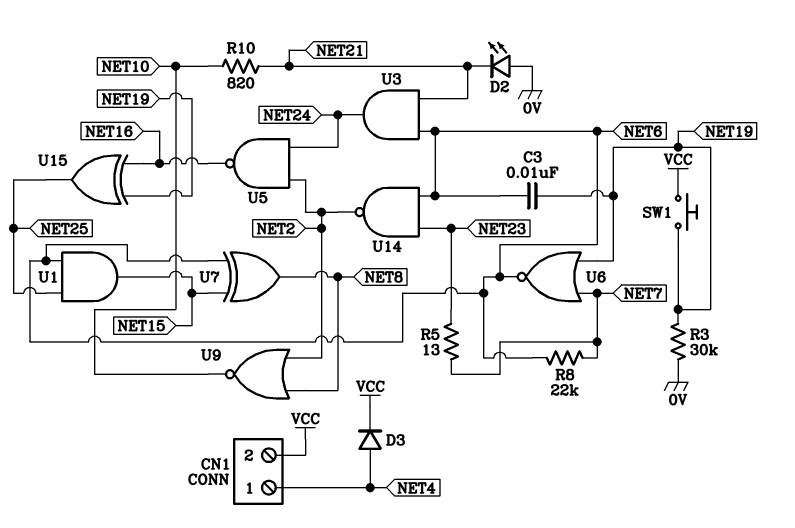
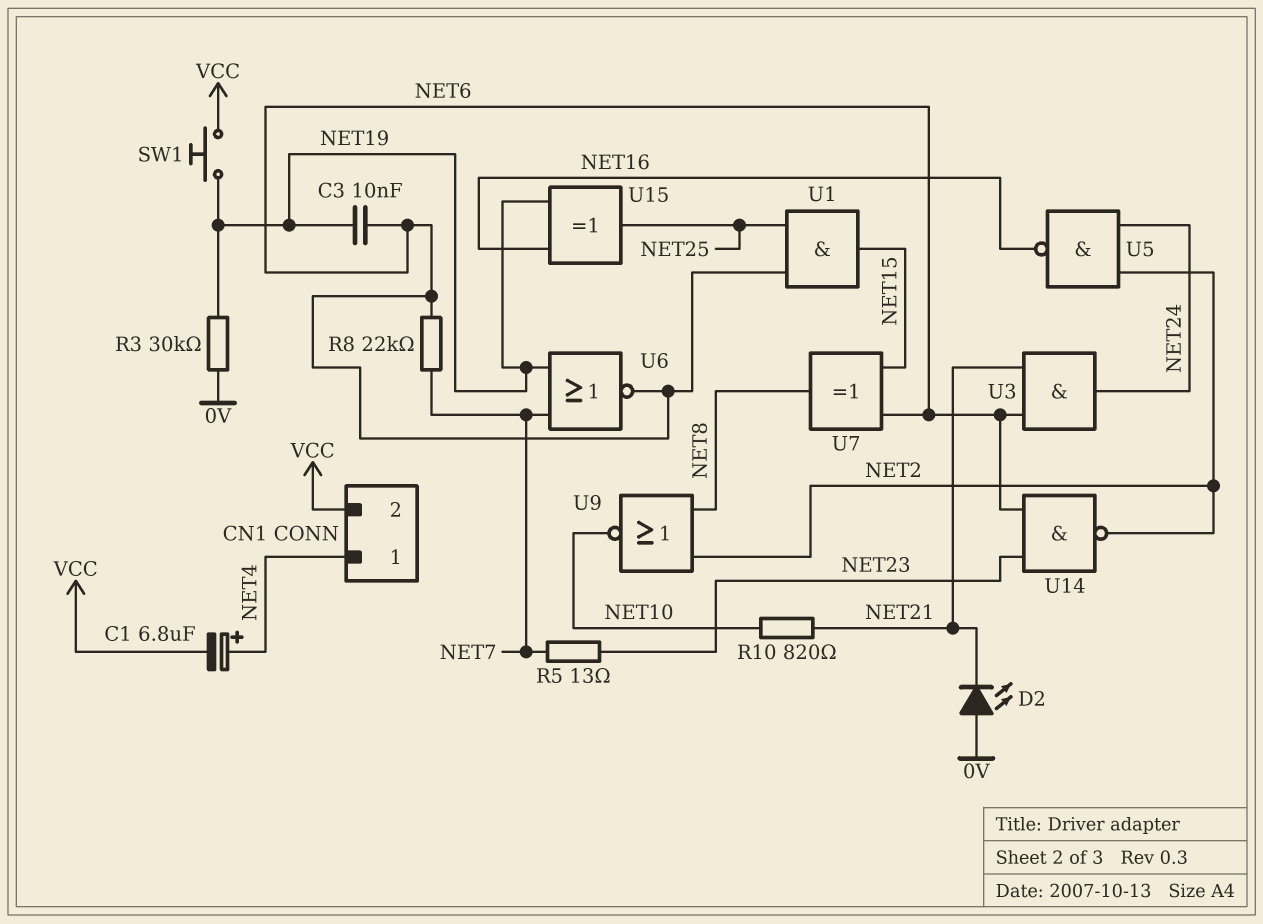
C1: none -> 6.8uF (plus NET4, minus VCC)
D3: diode (A NET4, K VCC) -> none

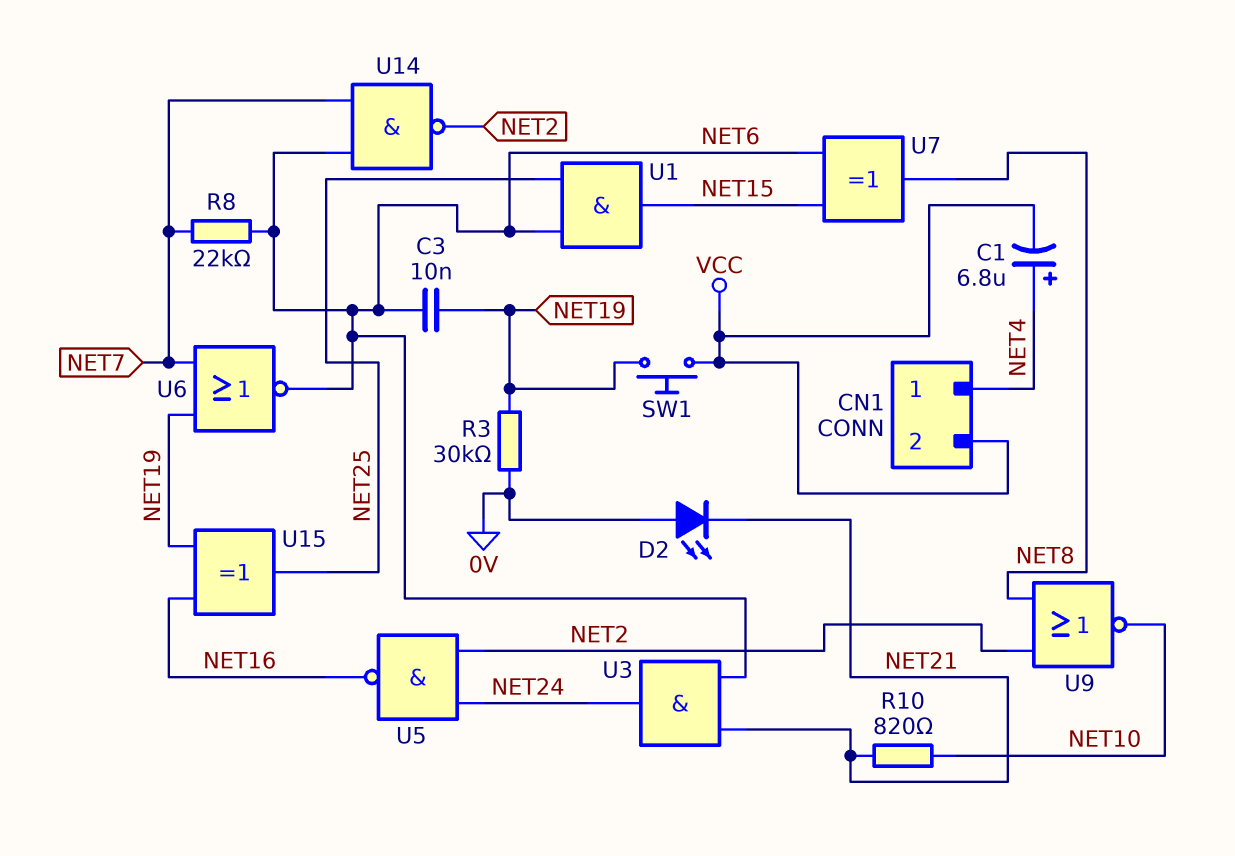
R5: 13 (NET7, NET23) -> none
U14: NAND (in NET6, in NET23, out NET2) -> NAND (in NET6, in NET7, out NET2)

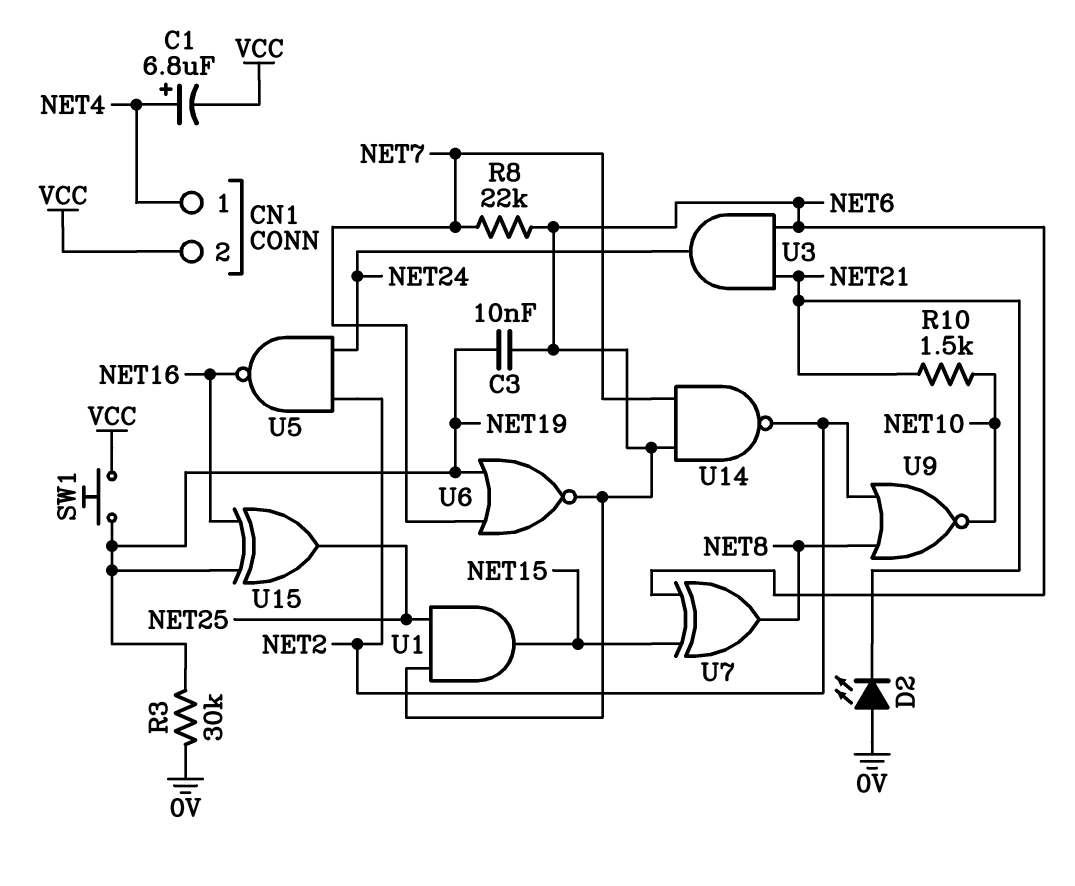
R10: 820 (NET10, NET21) -> 1.5k (NET10, NET21)

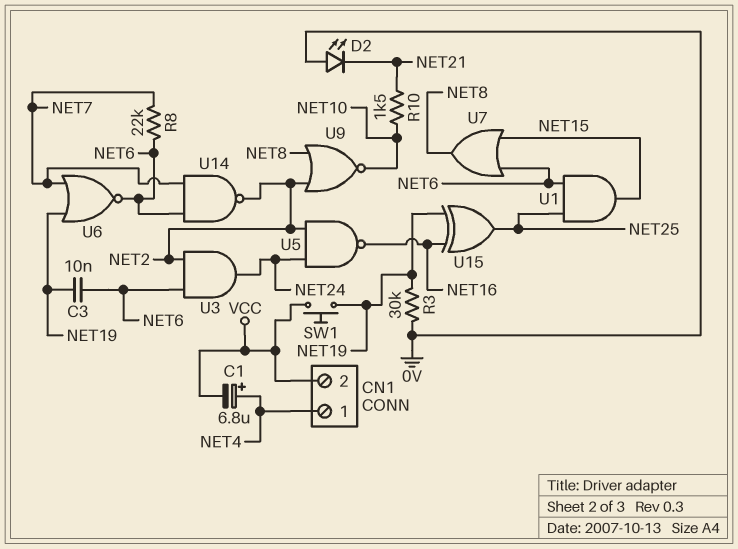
U3: AND (in NET6, in NET21, out NET24) -> AND (in NET2, in NET6, out NET24)
U7: XOR (in NET6, in NET15, out NET8) -> OR (in NET6, in NET15, out NET8)

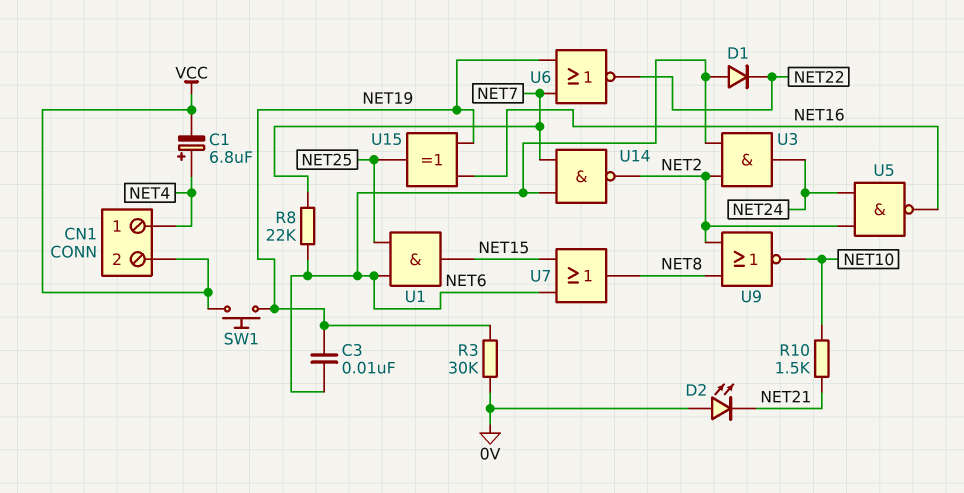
D1: none -> diode (A NET6, K NET22)
U6: NOR (in NET7, in NET19, out NET6) -> NOR (in NET7, in NET19, out NET22)

